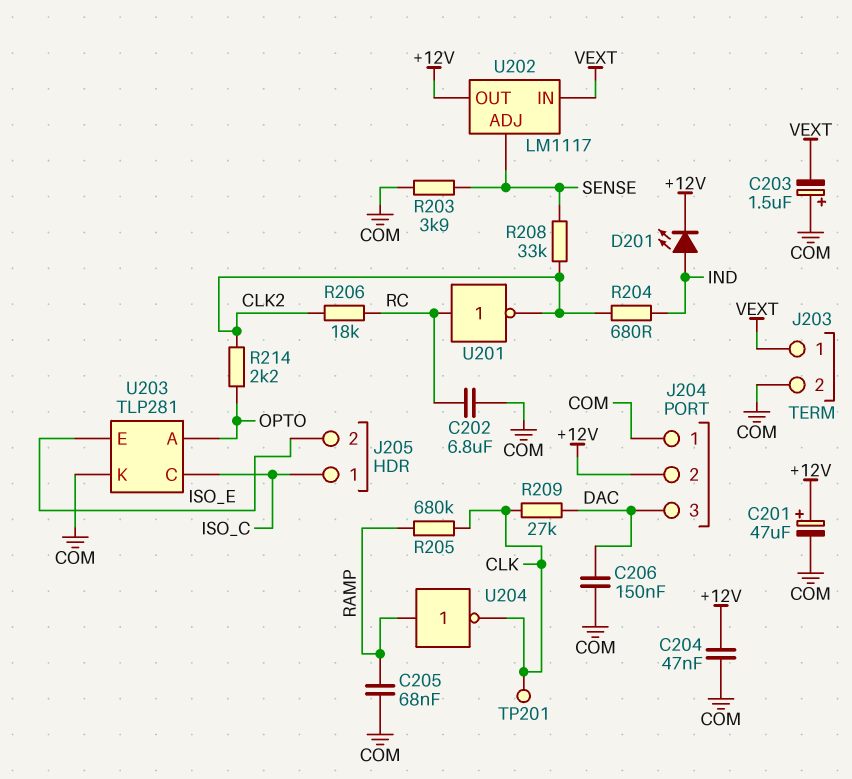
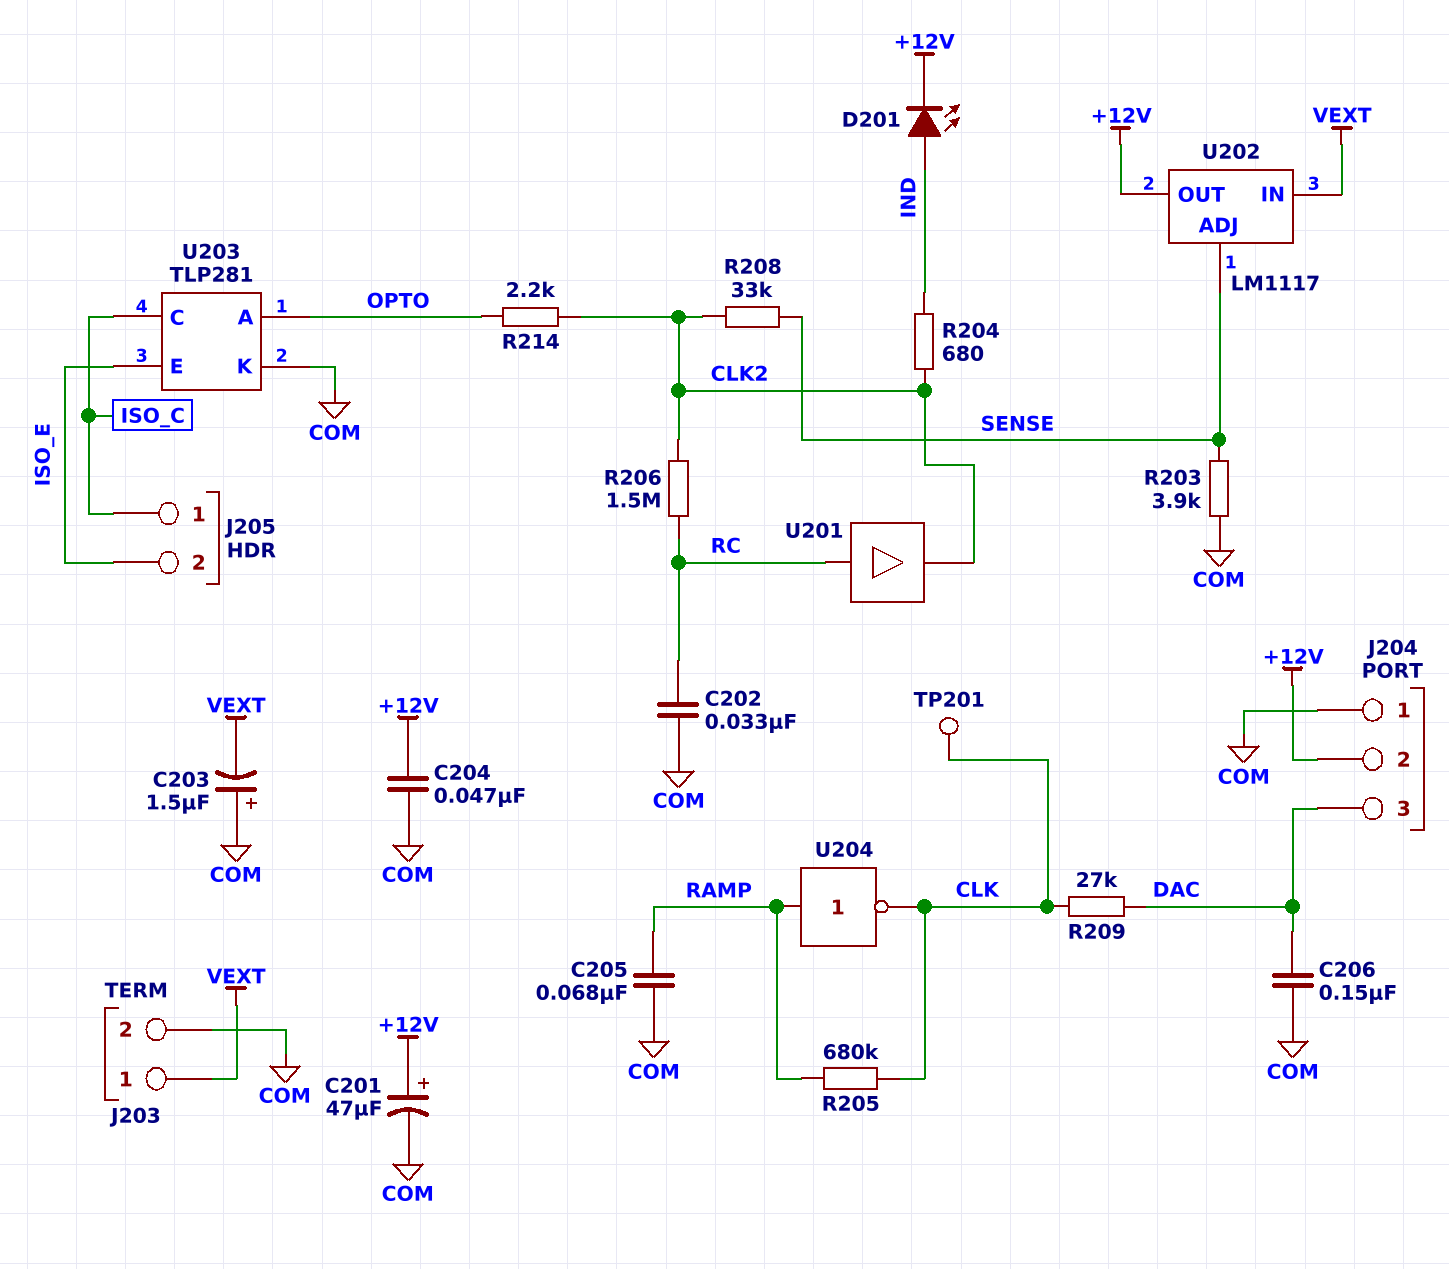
C202: 6.8uF (COM, RC) -> 33nF (COM, RC)
R206: 18k (CLK2, RC) -> 1.5M (CLK2, RC)
U201: NOT (in RC, out CLK2) -> buffer (in RC, out CLK2)

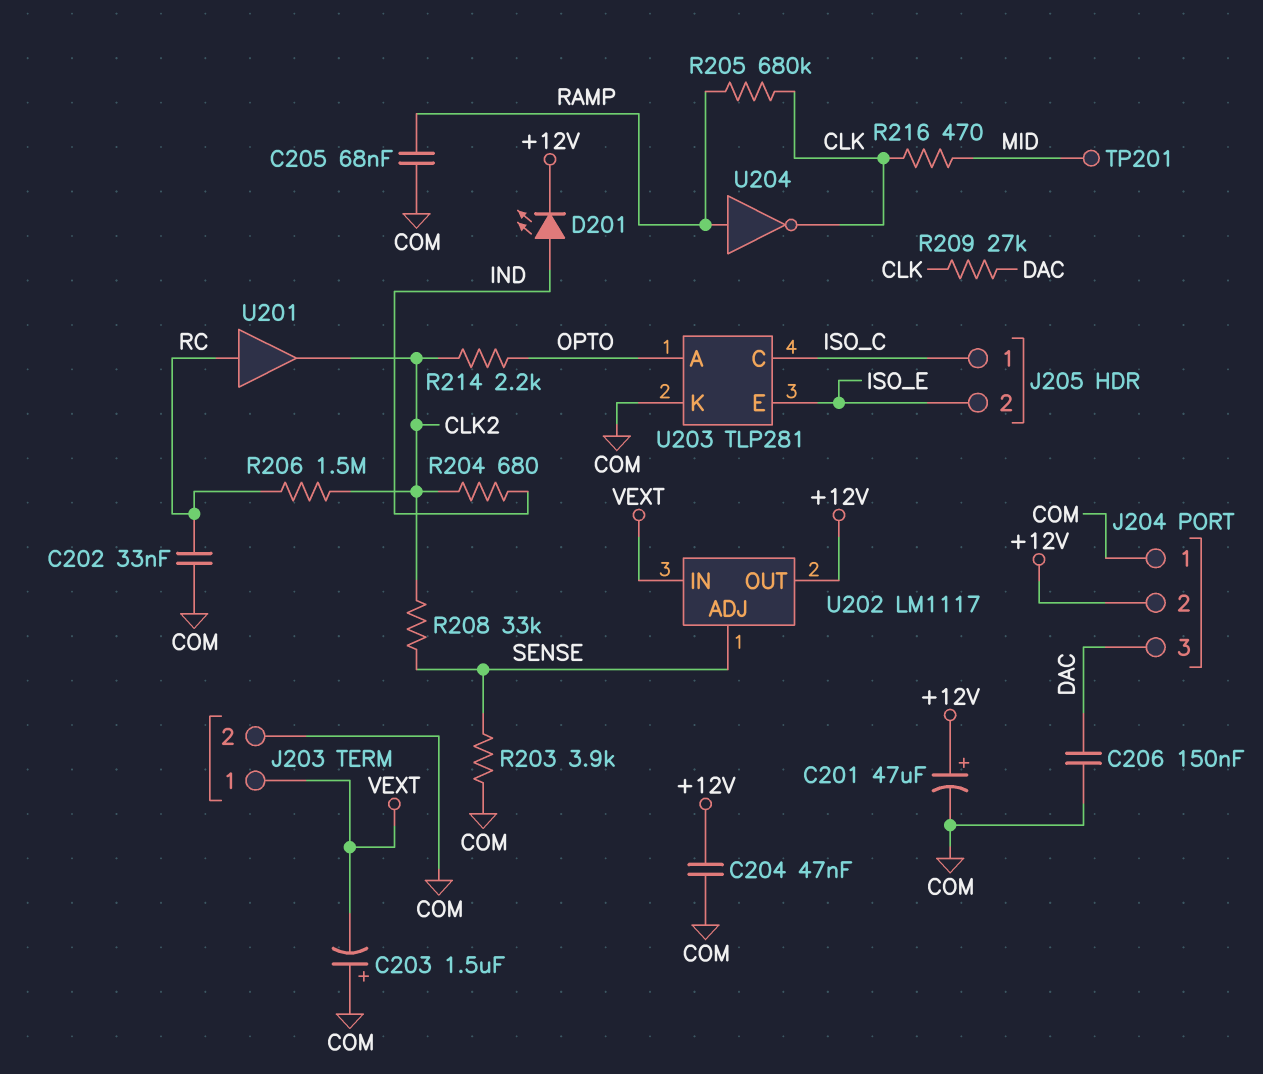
R216: none -> 470 (CLK, MID)
TP201: test point (CLK) -> test point (MID)

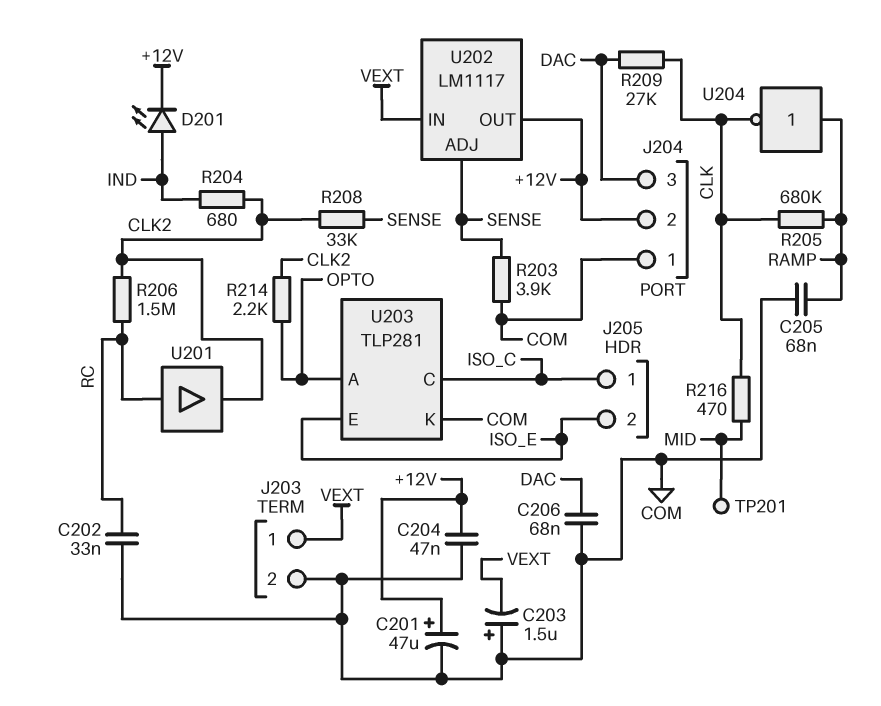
C206: 150nF (COM, DAC) -> 68nF (COM, DAC)

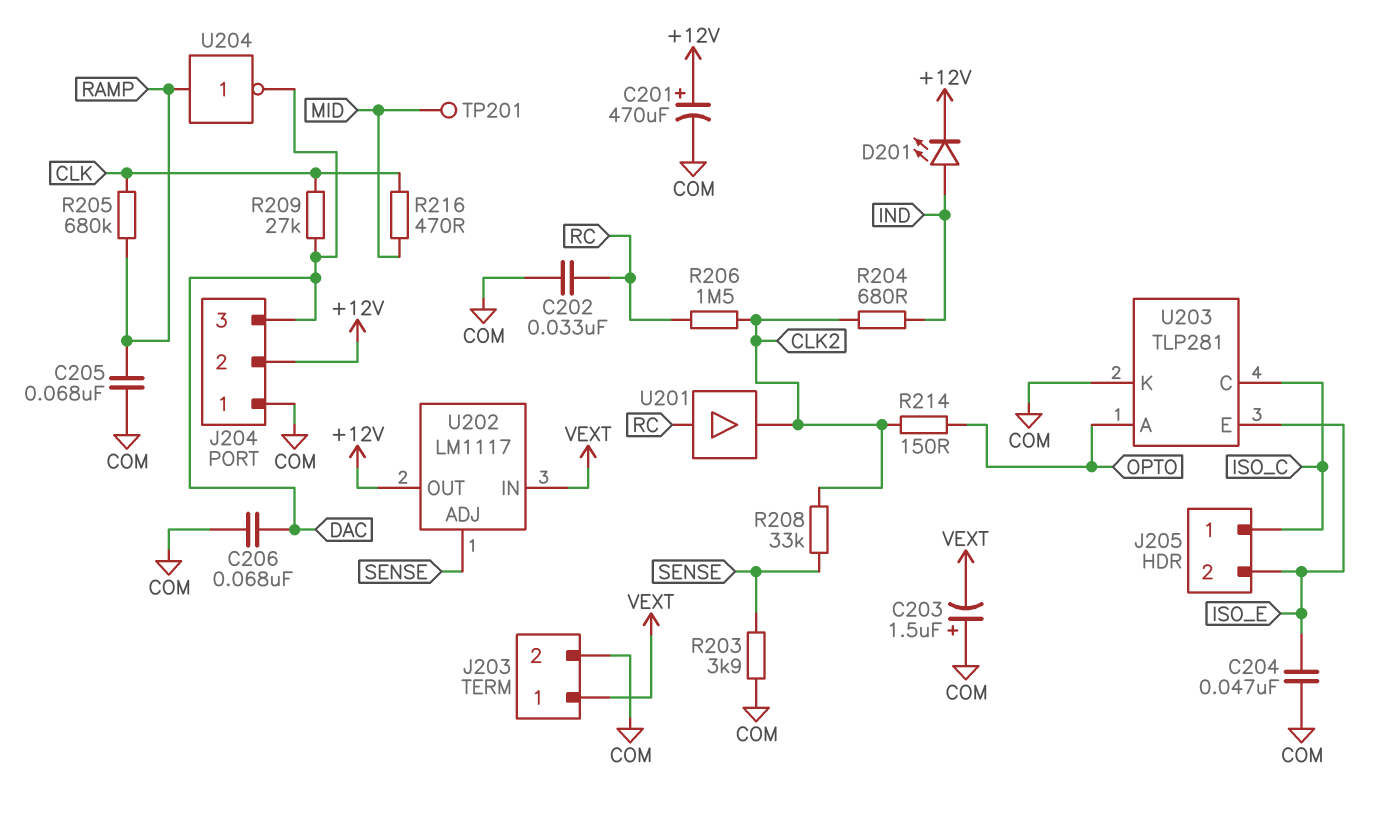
C201: 47uF (plus +12V, minus COM) -> 470uF (plus +12V, minus COM)
C204: 47nF (+12V, COM) -> 47nF (COM, ISO_E)
R214: 2.2k (CLK2, OPTO) -> 150 (CLK2, OPTO)
U204: NOT (in RAMP, out CLK) -> NOT (in RAMP, out DAC)

